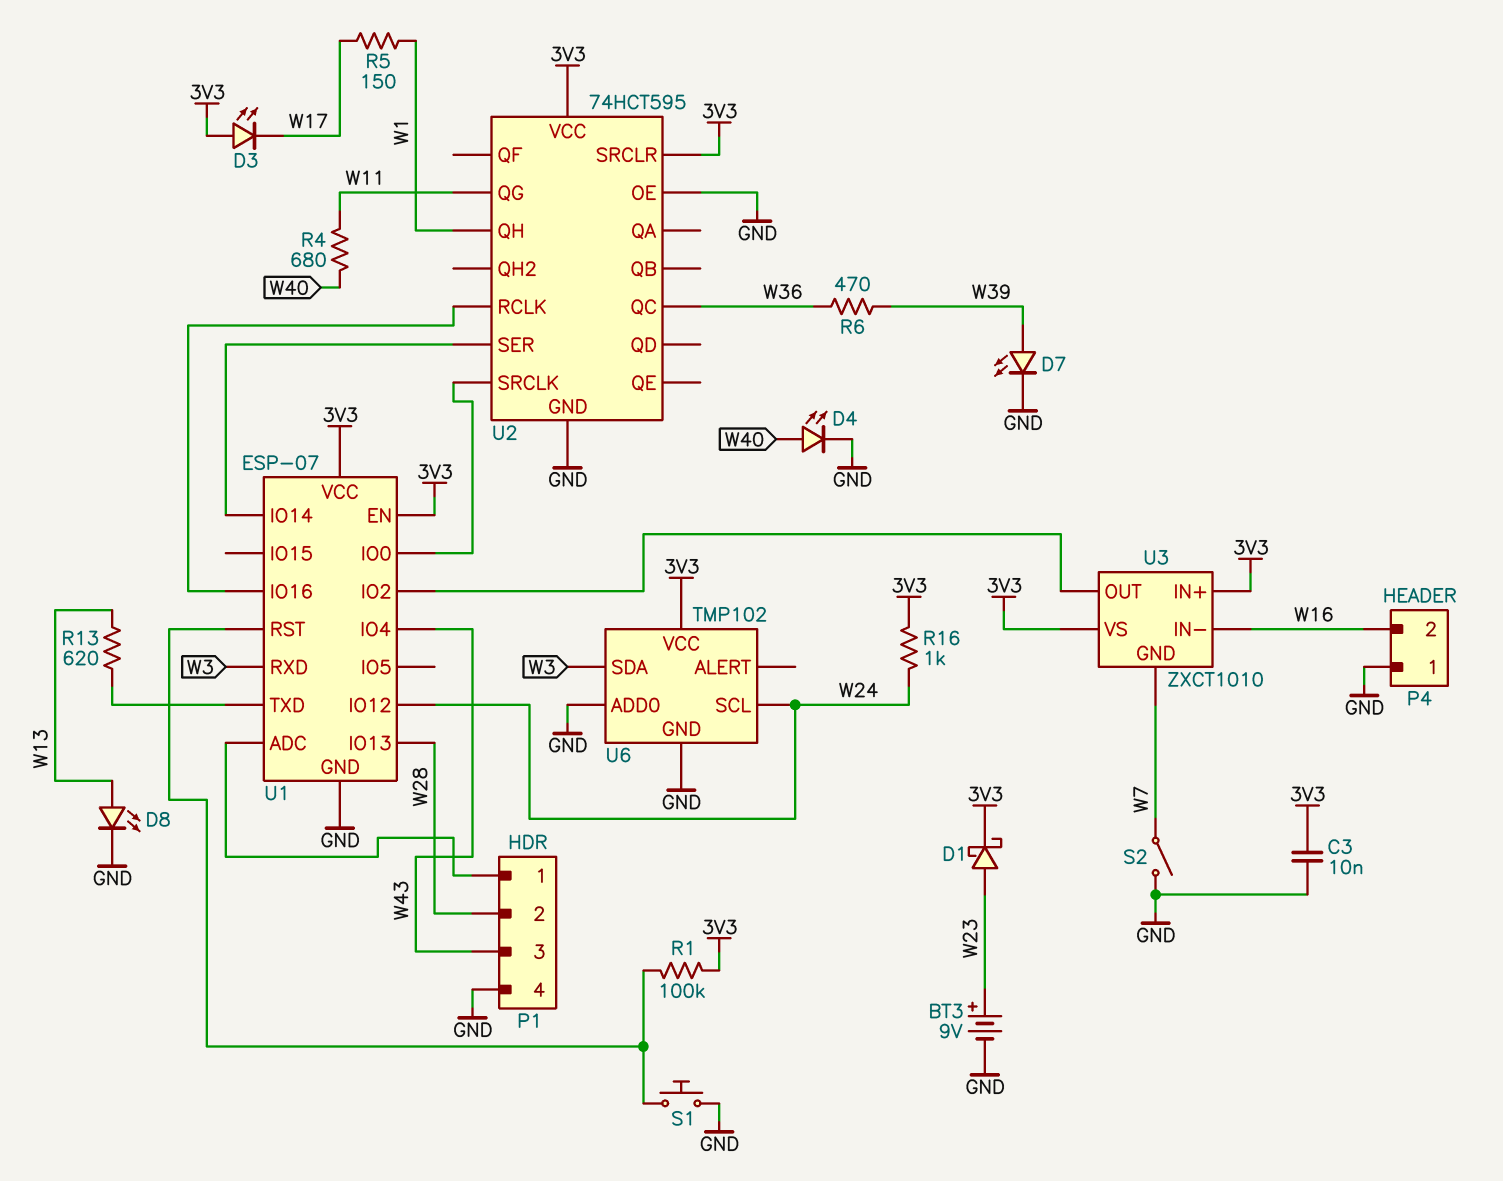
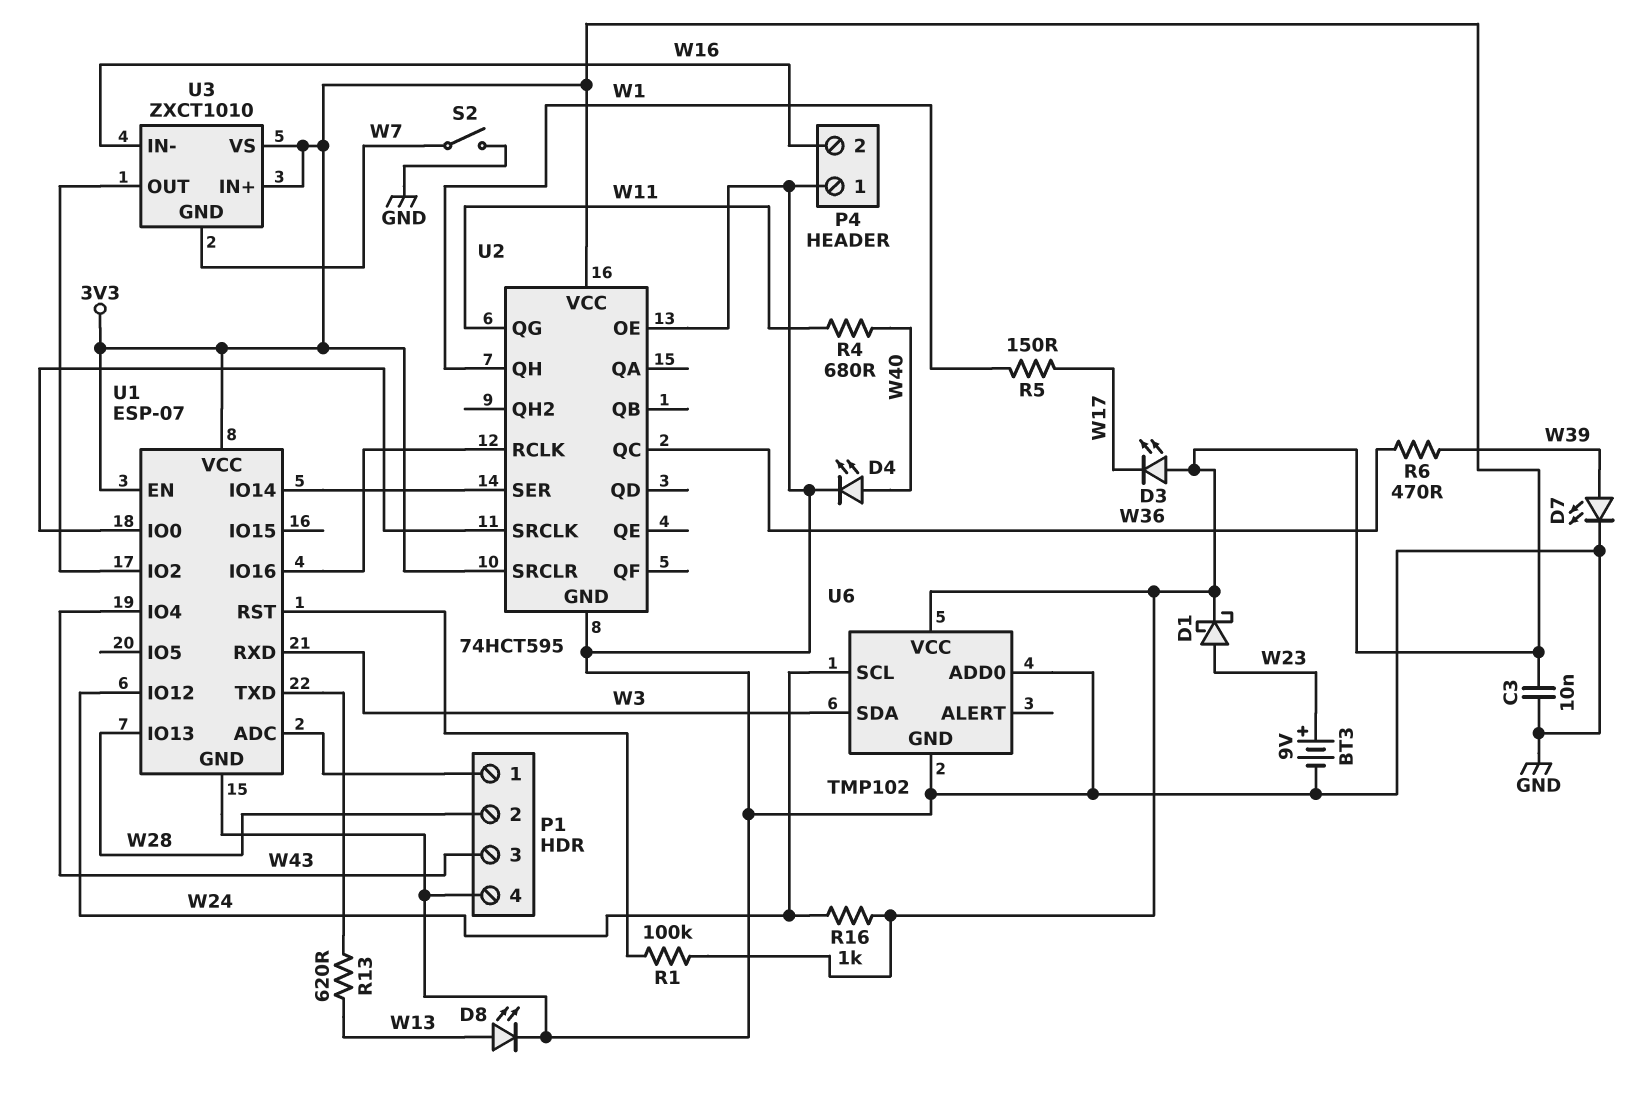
S1: button (GND, U1/RST) -> none

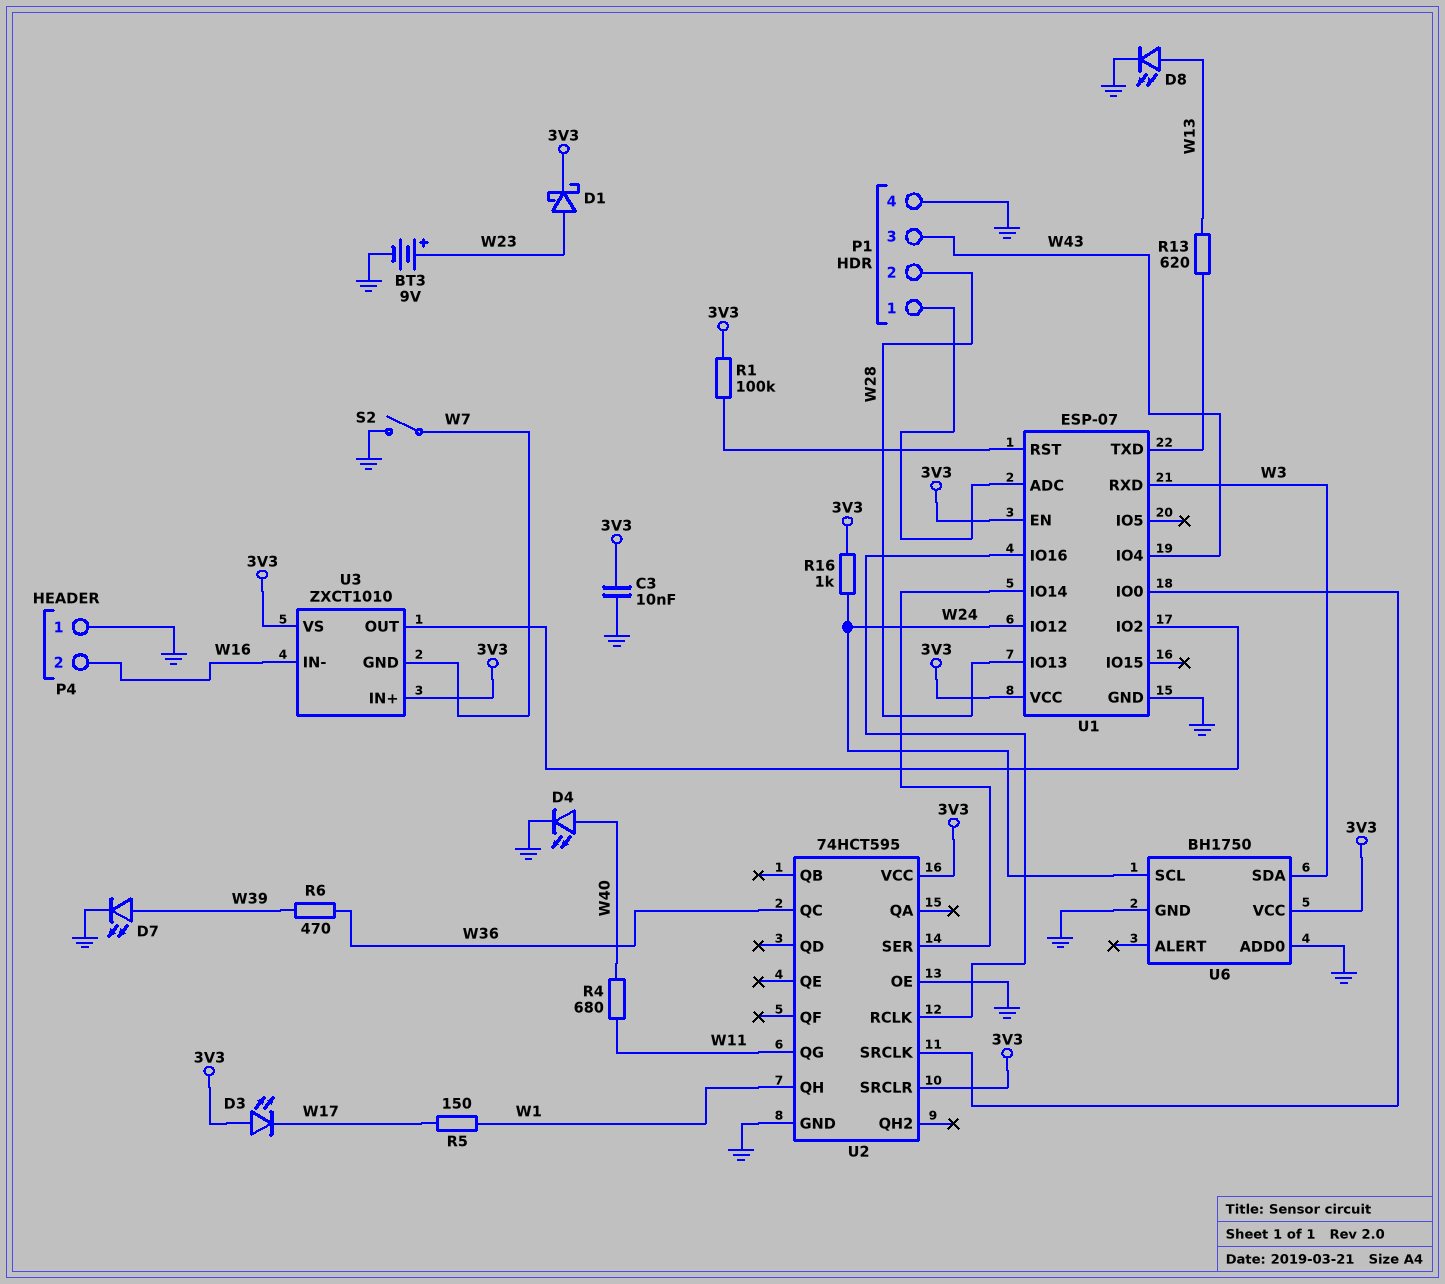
U6: TMP102 -> BH1750

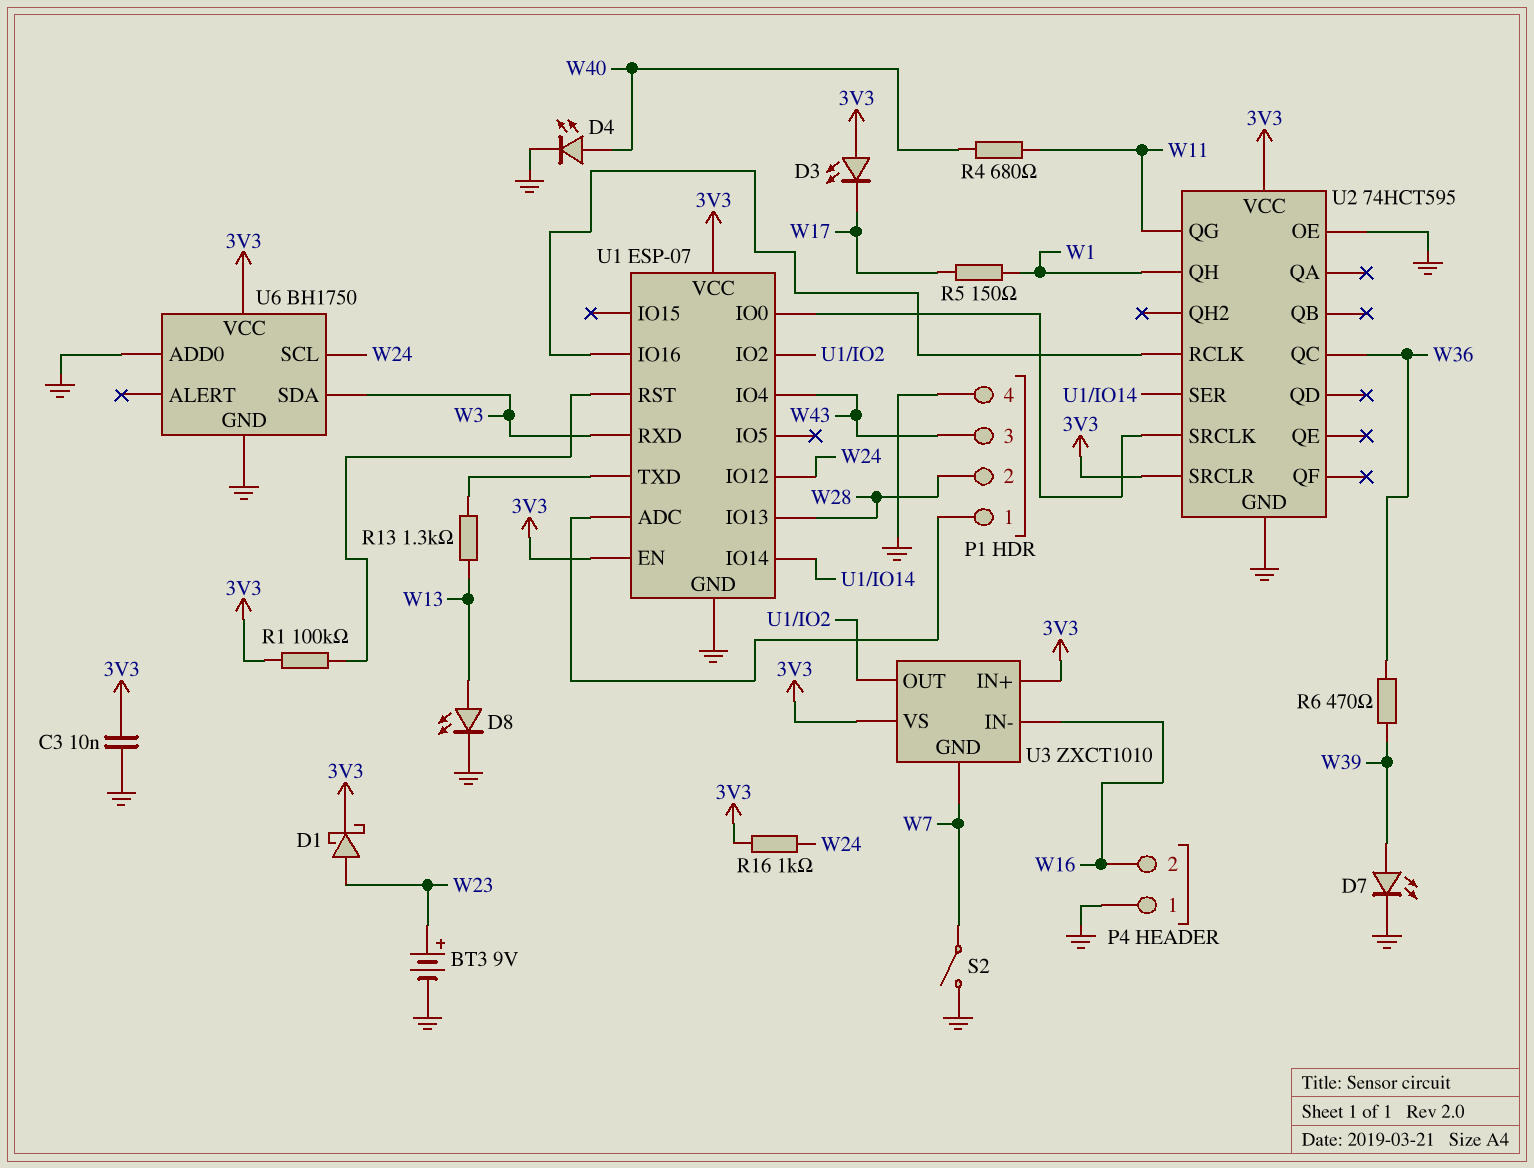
R13: 620 (U1/TXD, W13) -> 1.3k (U1/TXD, W13)

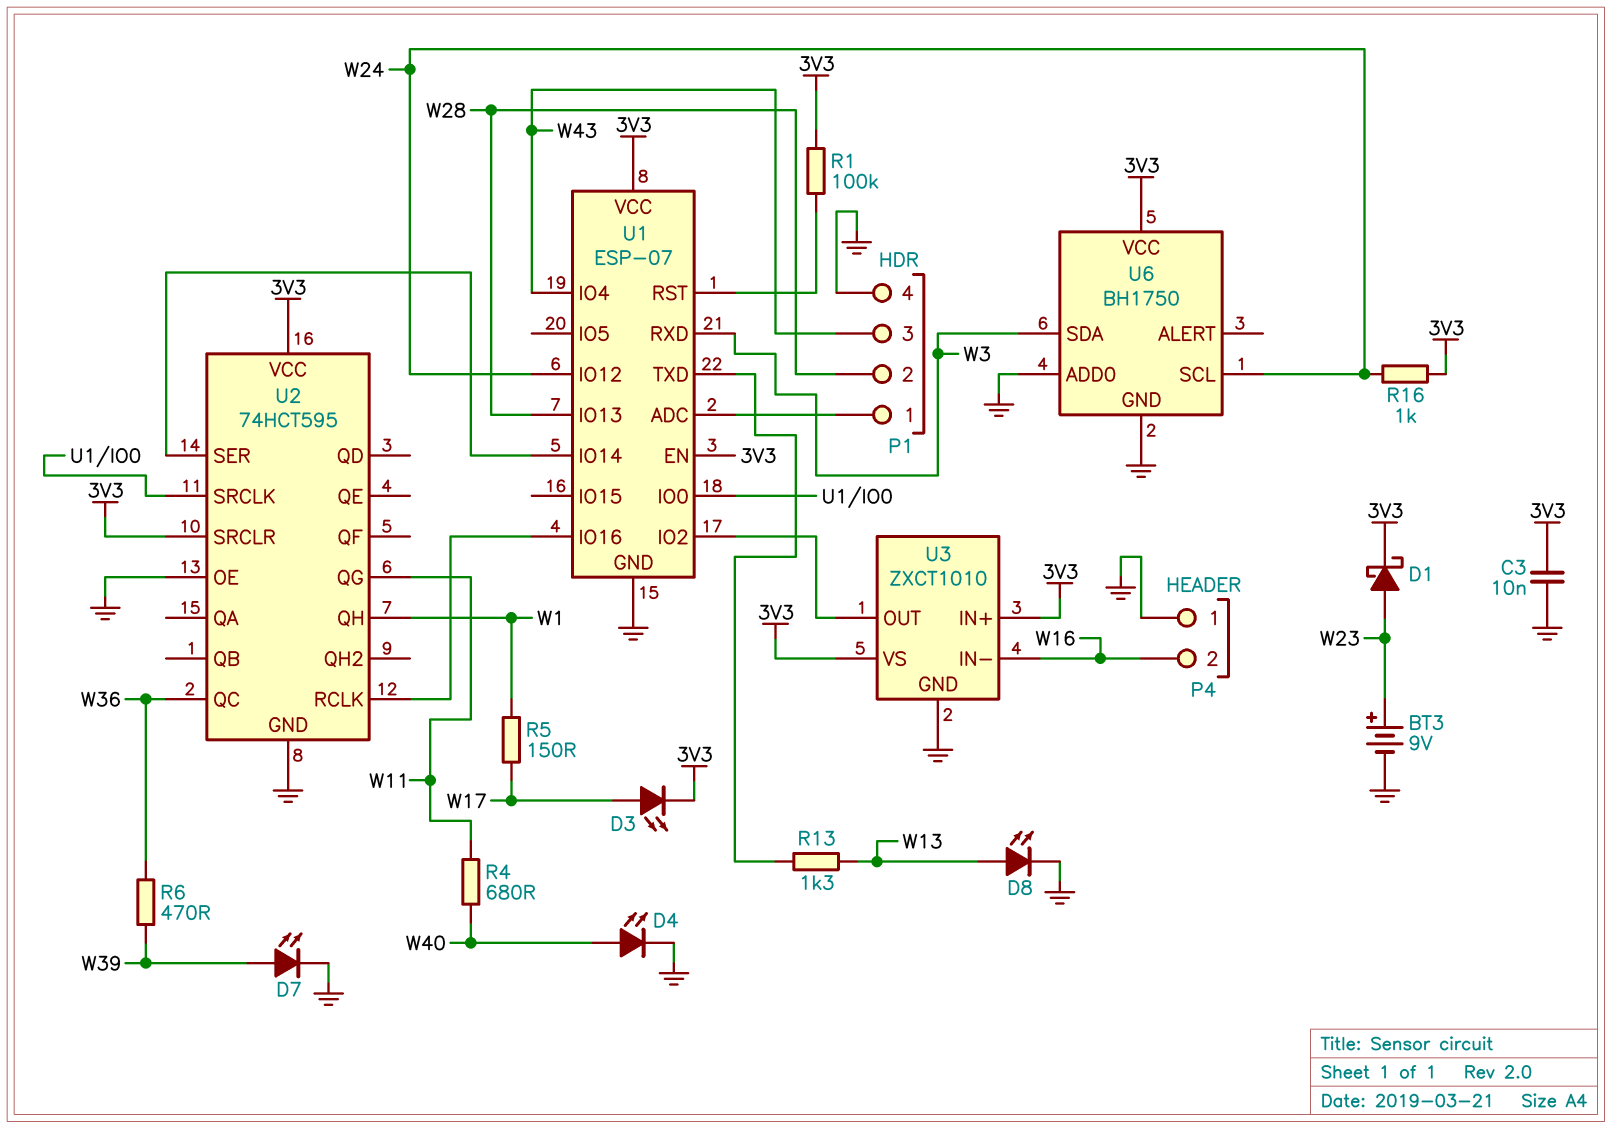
D3: LED (A 3V3, K W17) -> LED (A W17, K 3V3)
S2: switch (GND, W7) -> none
U3 pin GND: W7 -> GND

